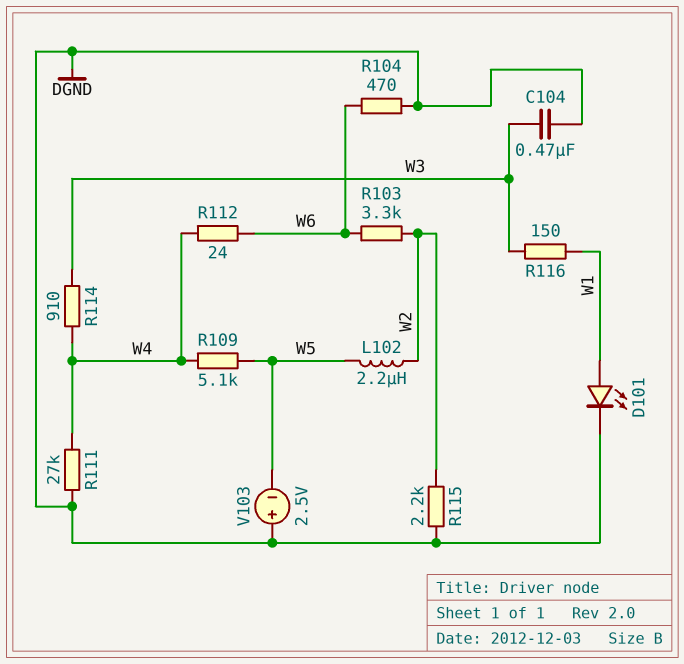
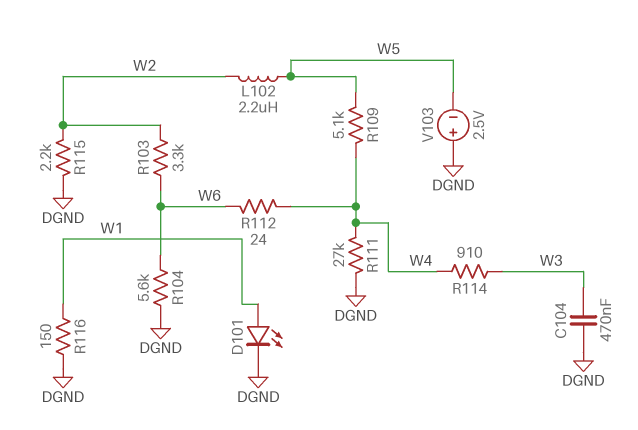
R104: 470 (DGND, W6) -> 5.6k (DGND, W6)
R116: 150 (W1, W3) -> 150 (DGND, W1)

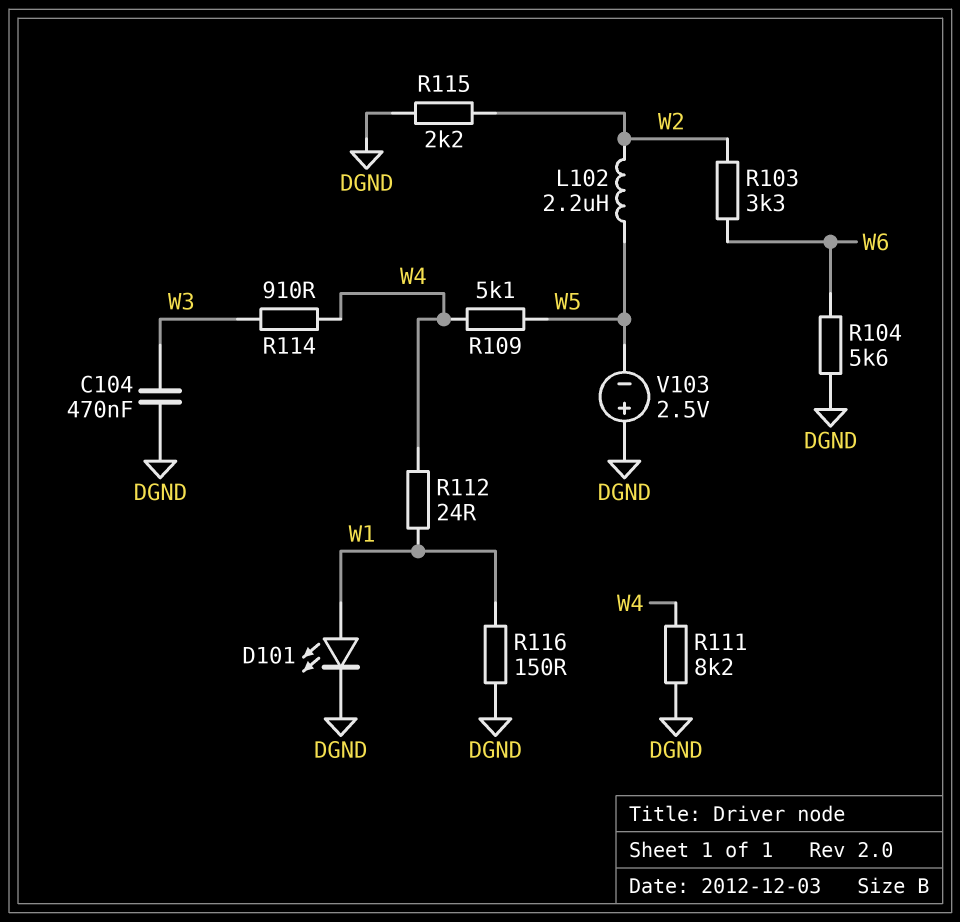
R111: 27k (DGND, W4) -> 8.2k (DGND, W4)
R112: 24 (W4, W6) -> 24 (W1, W4)

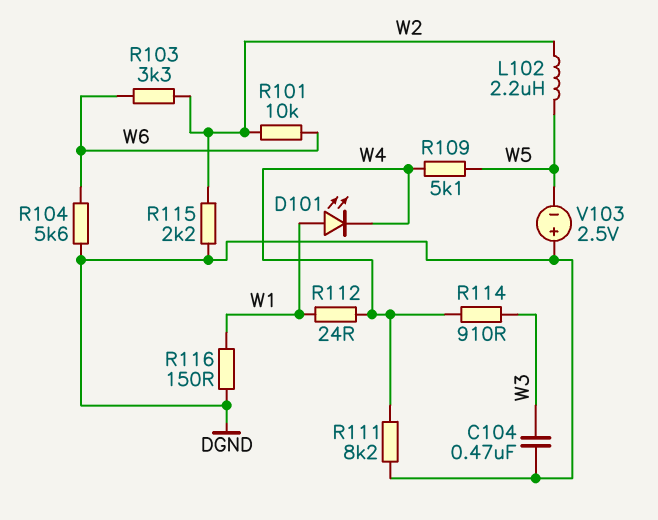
D101: LED (A W1, K DGND) -> LED (A W1, K W4)
R101: none -> 10k (W2, W6)

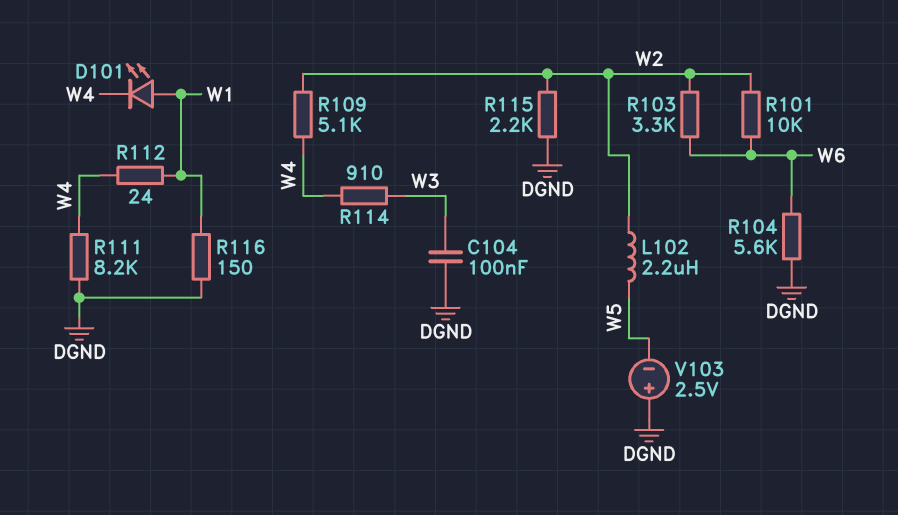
C104: 470nF (DGND, W3) -> 100nF (DGND, W3)
R109: 5.1k (W4, W5) -> 5.1k (W2, W4)

